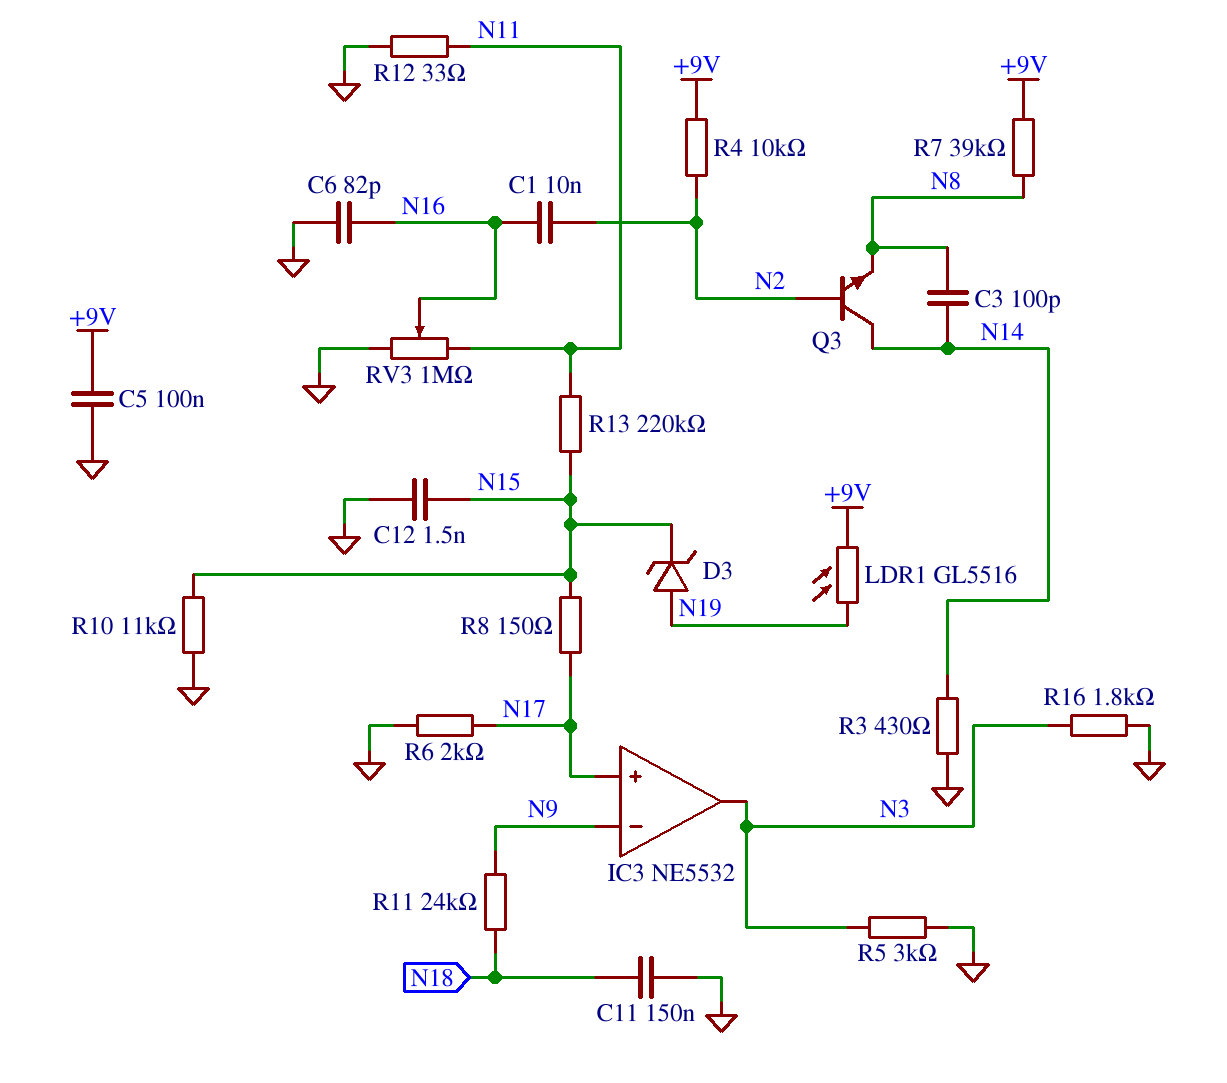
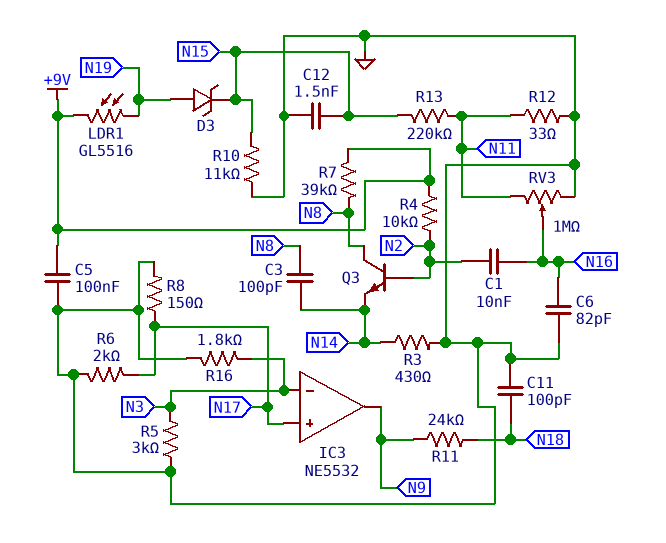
C11: 150nF (GND, N18) -> 100pF (GND, N18)
IC3 pin in-: N9 -> N3
IC3 pin out: N3 -> N9
Q3: NPN (B N2, C N14, E N8) -> NPN (B N2, C N8, E N14)
R8: 150 (N15, N17) -> 150 (GND, N17)

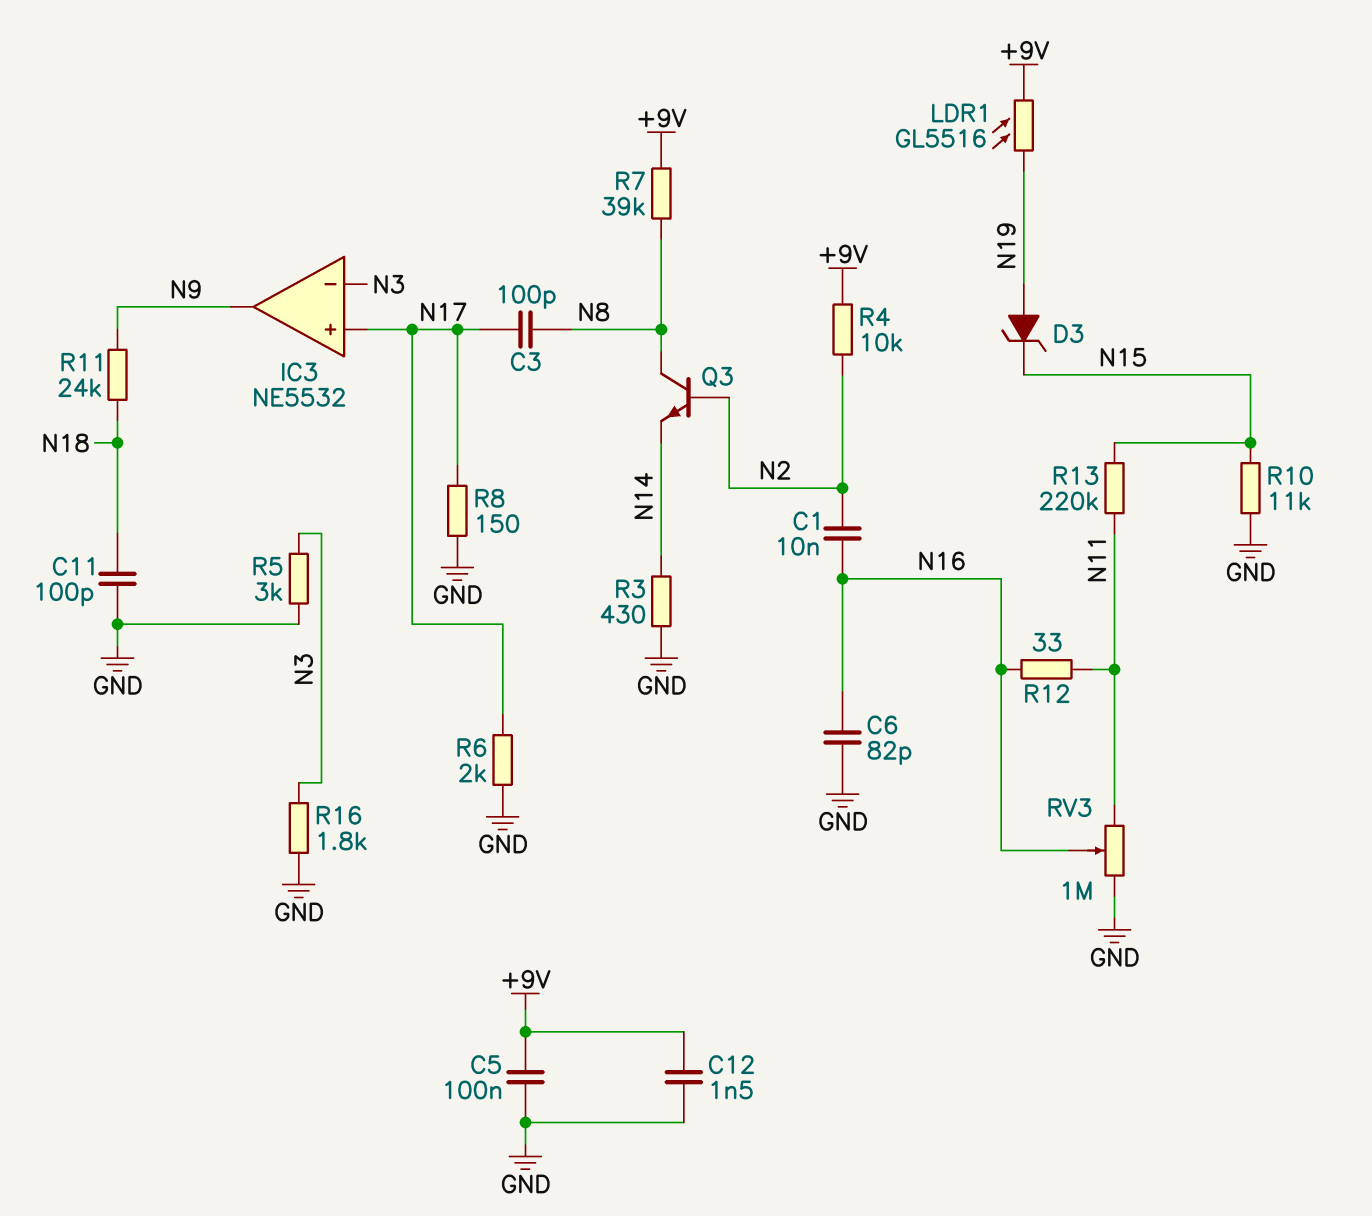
C3: 100pF (N8, N14) -> 100pF (N8, N17)
C12: 1.5nF (GND, N15) -> 1.5nF (+9V, GND)
R12: 33 (GND, N11) -> 33 (N11, N16)

